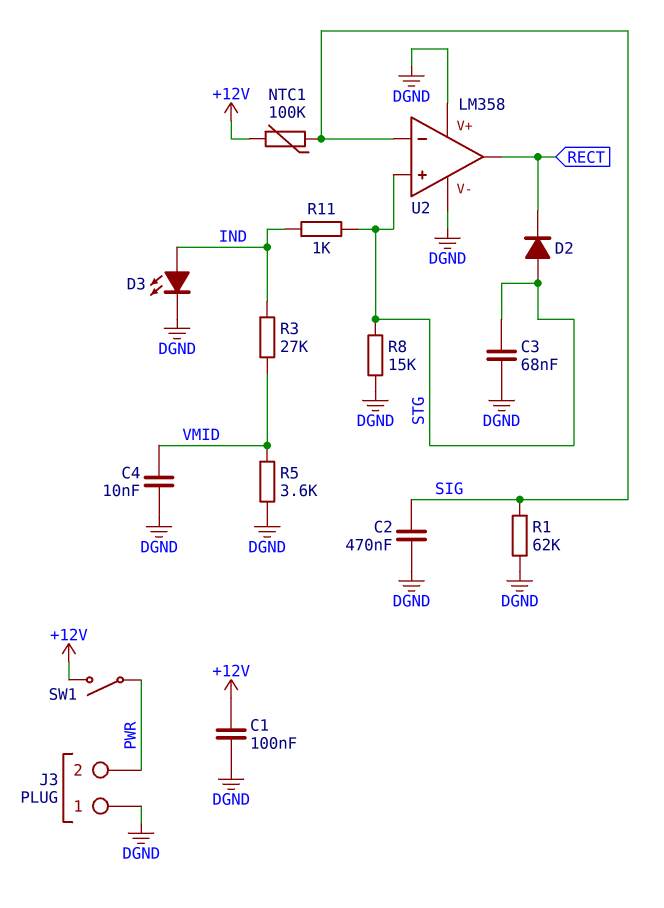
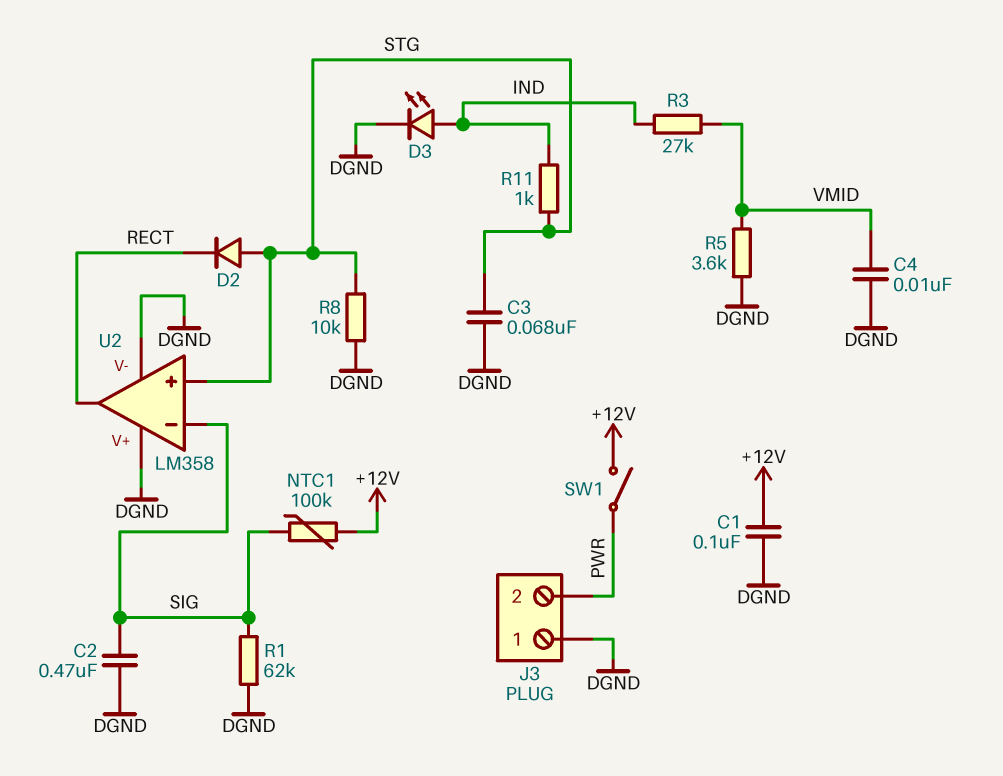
R8: 15k (DGND, STG) -> 10k (DGND, STG)

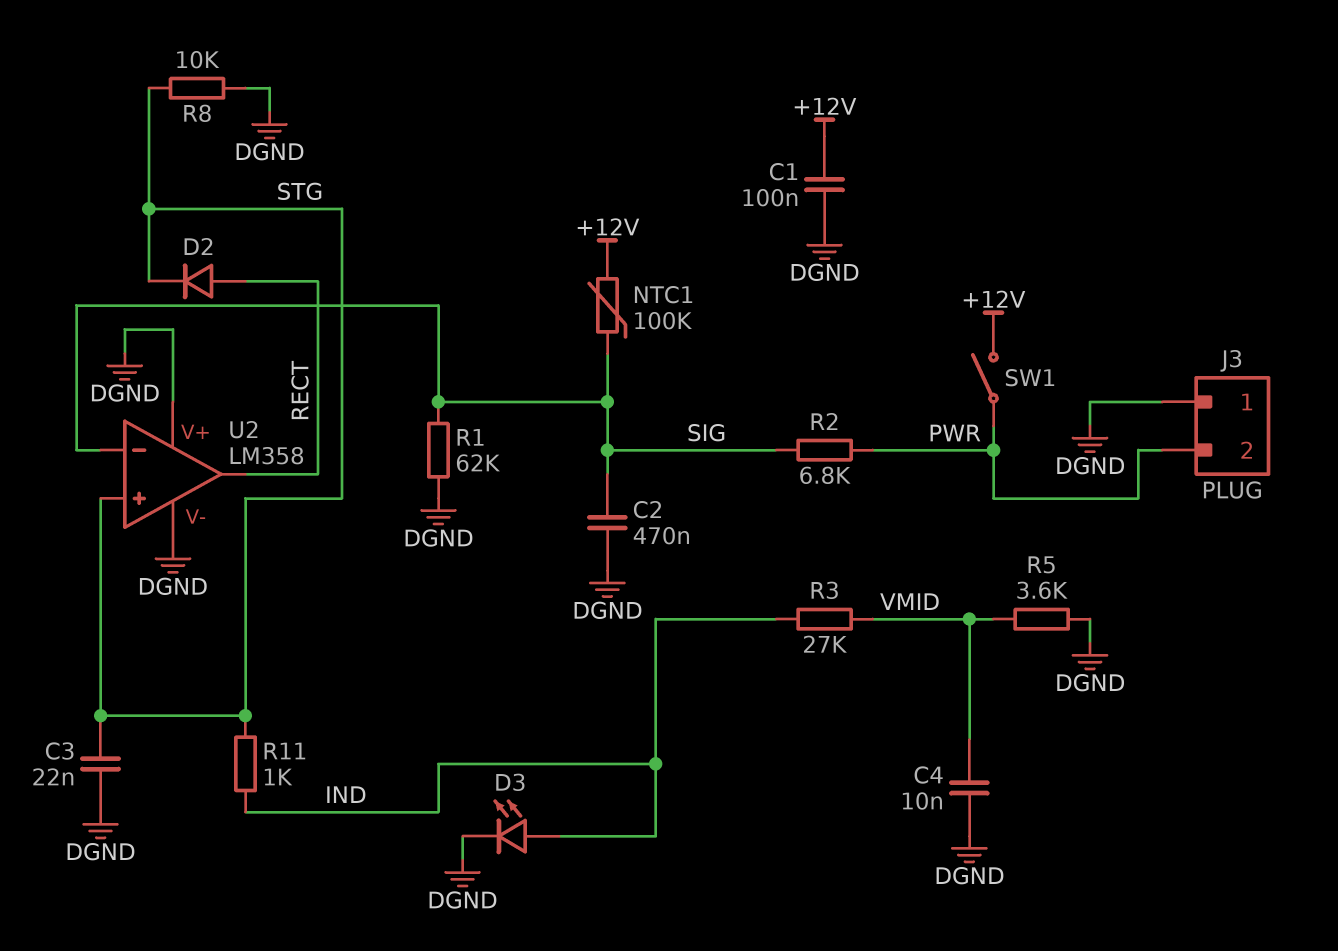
C3: 68nF (DGND, STG) -> 22nF (DGND, STG)
D2: diode (A STG, K RECT) -> diode (A RECT, K STG)
R2: none -> 6.8k (PWR, SIG)

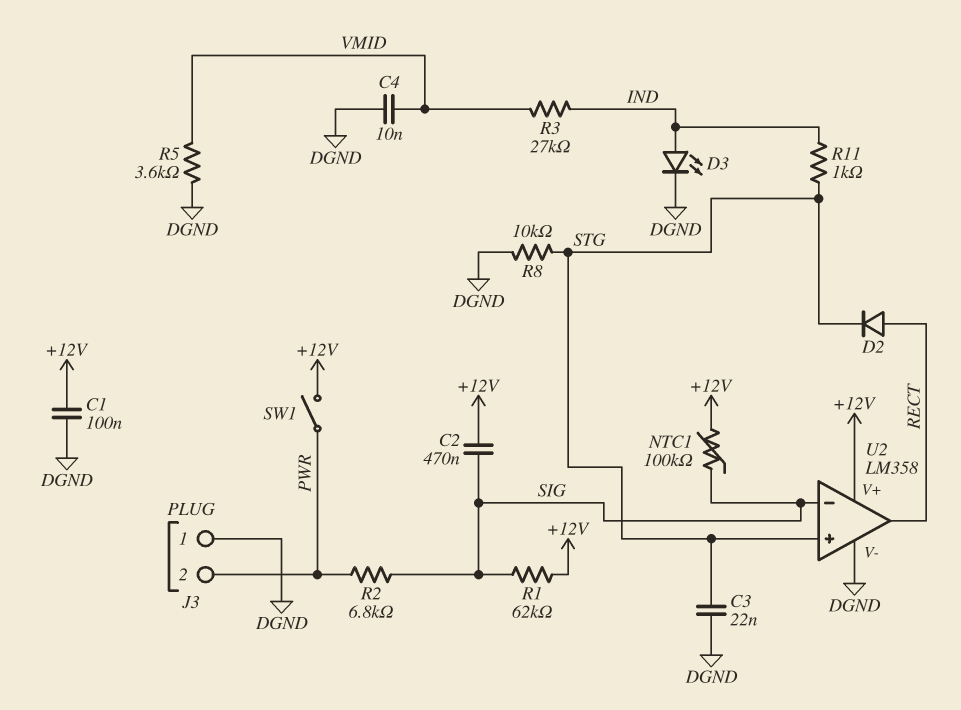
C2: 470nF (DGND, SIG) -> 470nF (+12V, SIG)
R1: 62k (DGND, SIG) -> 62k (+12V, SIG)
U2 pin V+: DGND -> +12V

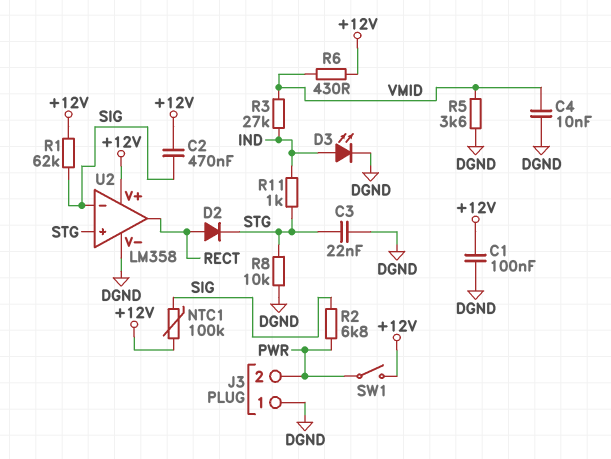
R6: none -> 430 (+12V, VMID)

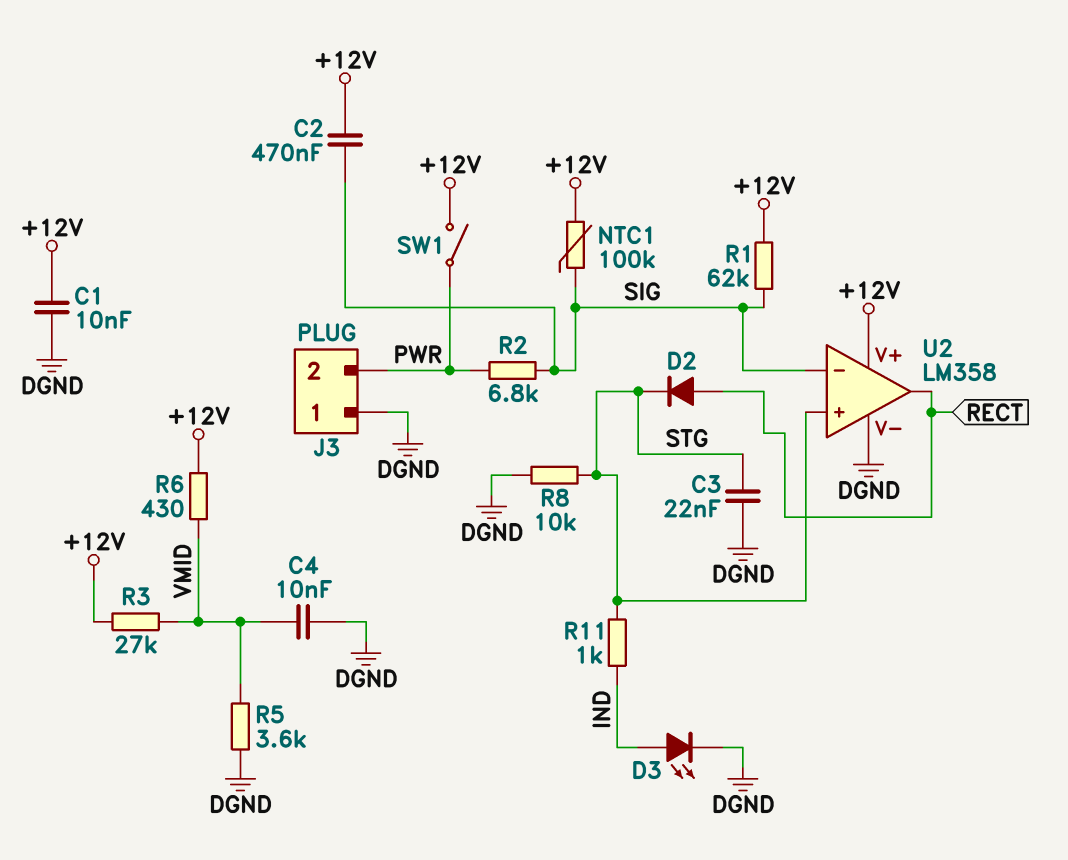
C1: 100nF (+12V, DGND) -> 10nF (+12V, DGND)
R3: 27k (IND, VMID) -> 27k (+12V, VMID)

